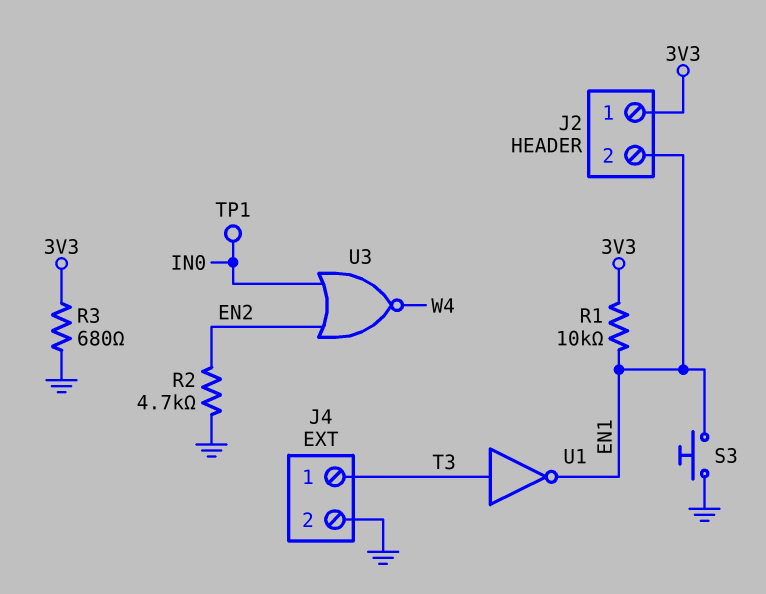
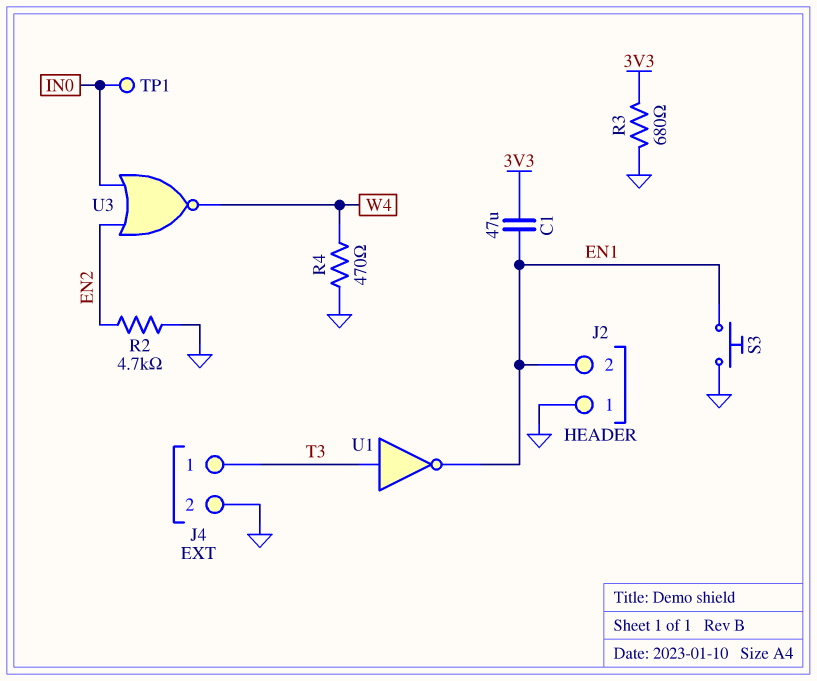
C1: none -> 47uF (3V3, EN1)
J2 pin 1: 3V3 -> GND
R1: 10k (3V3, EN1) -> none
R4: none -> 470 (GND, W4)

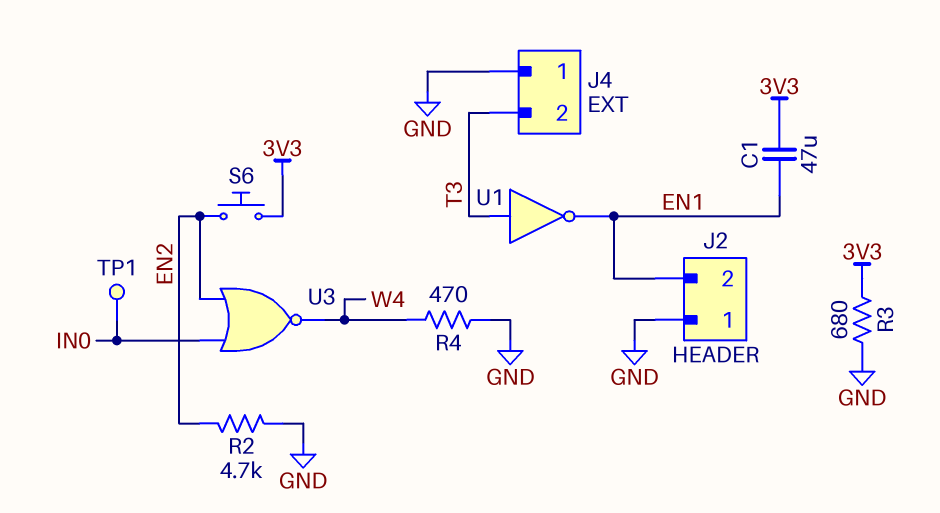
J4 pin 1: T3 -> GND
J4 pin 2: GND -> T3
S3: button (EN1, GND) -> none
S6: none -> button (3V3, EN2)

